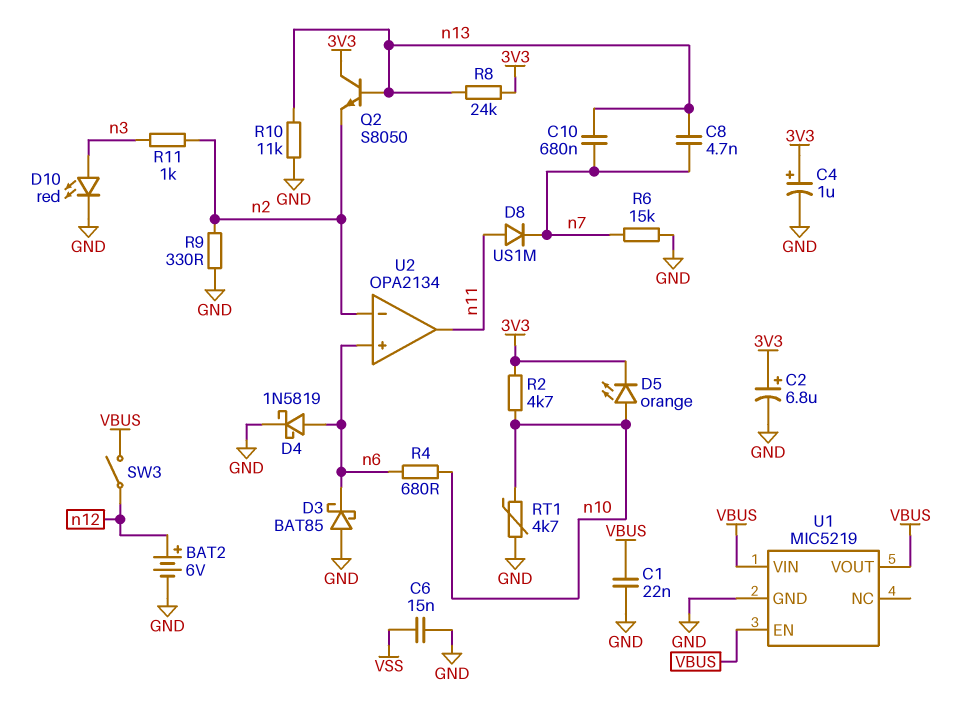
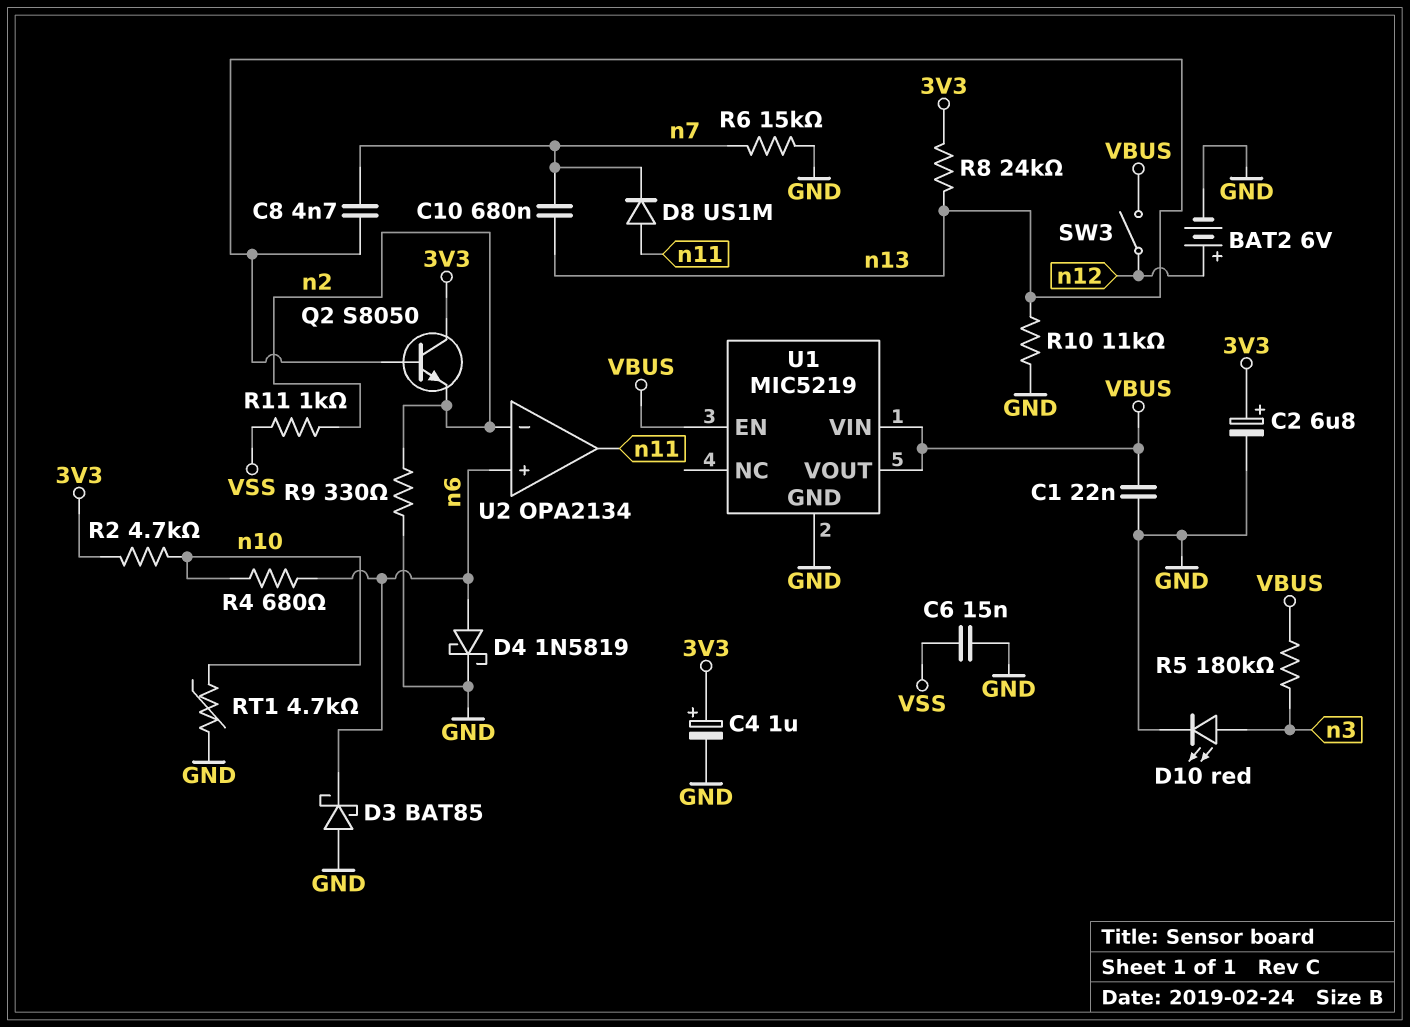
D5: LED orange (A n10, K 3V3) -> none
R5: none -> 180k (VBUS, n3)
R11: 1k (n2, n3) -> 1k (VSS, n2)

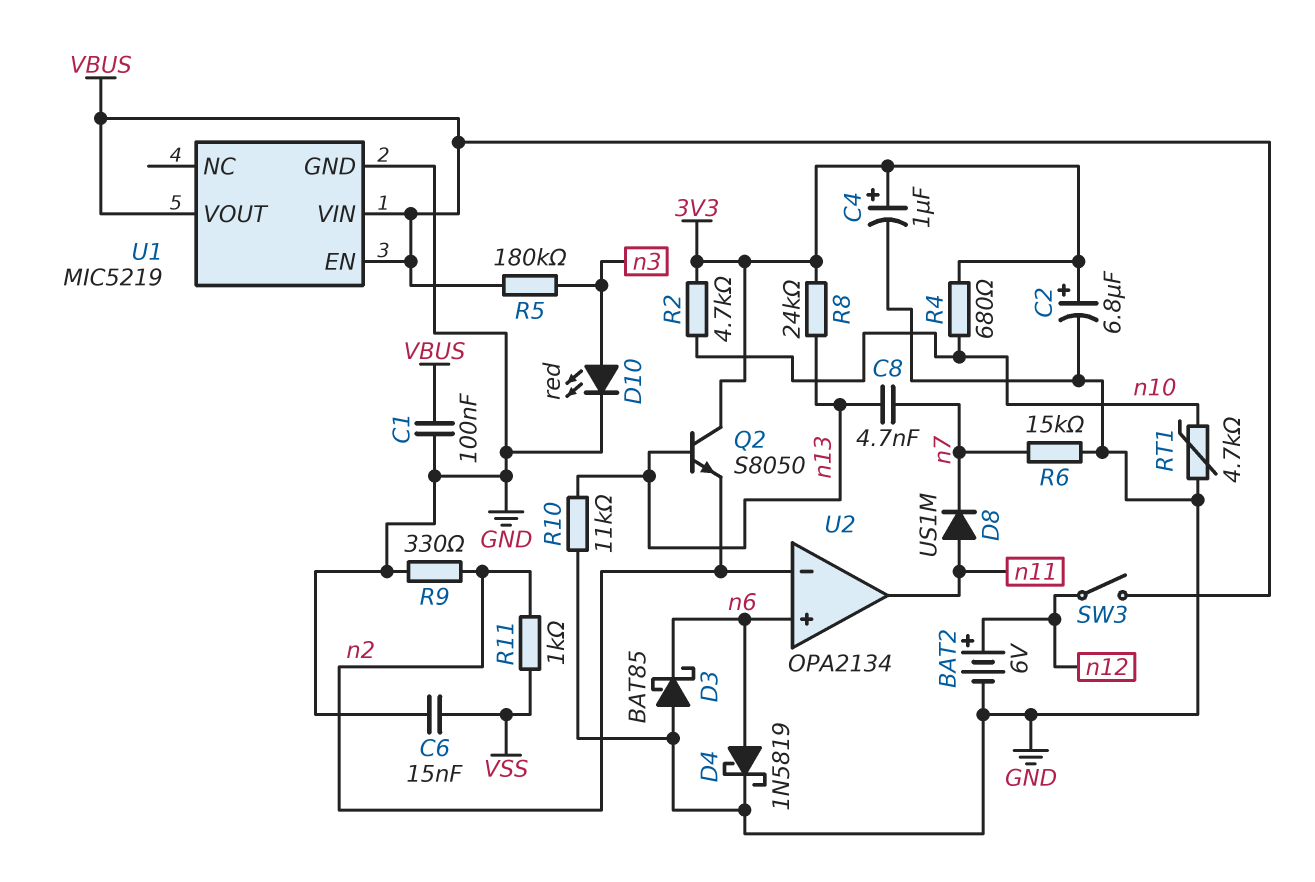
C1: 22nF (GND, VBUS) -> 100nF (GND, VBUS)
C10: 680nF (n7, n13) -> none
R4: 680 (n6, n10) -> 680 (3V3, n10)

